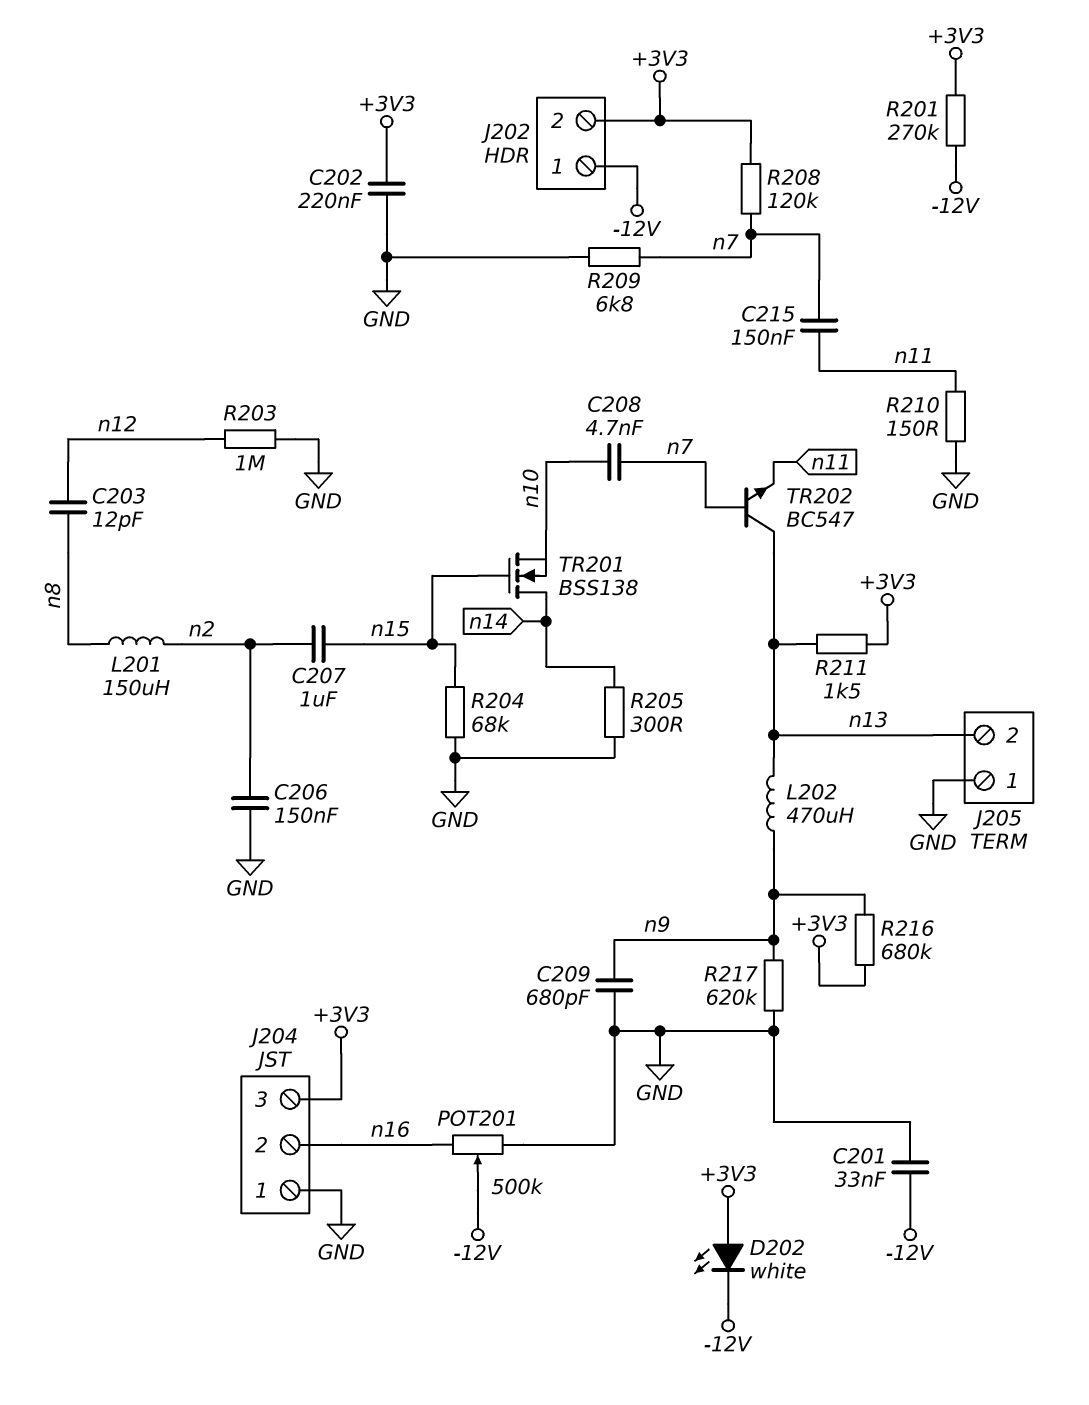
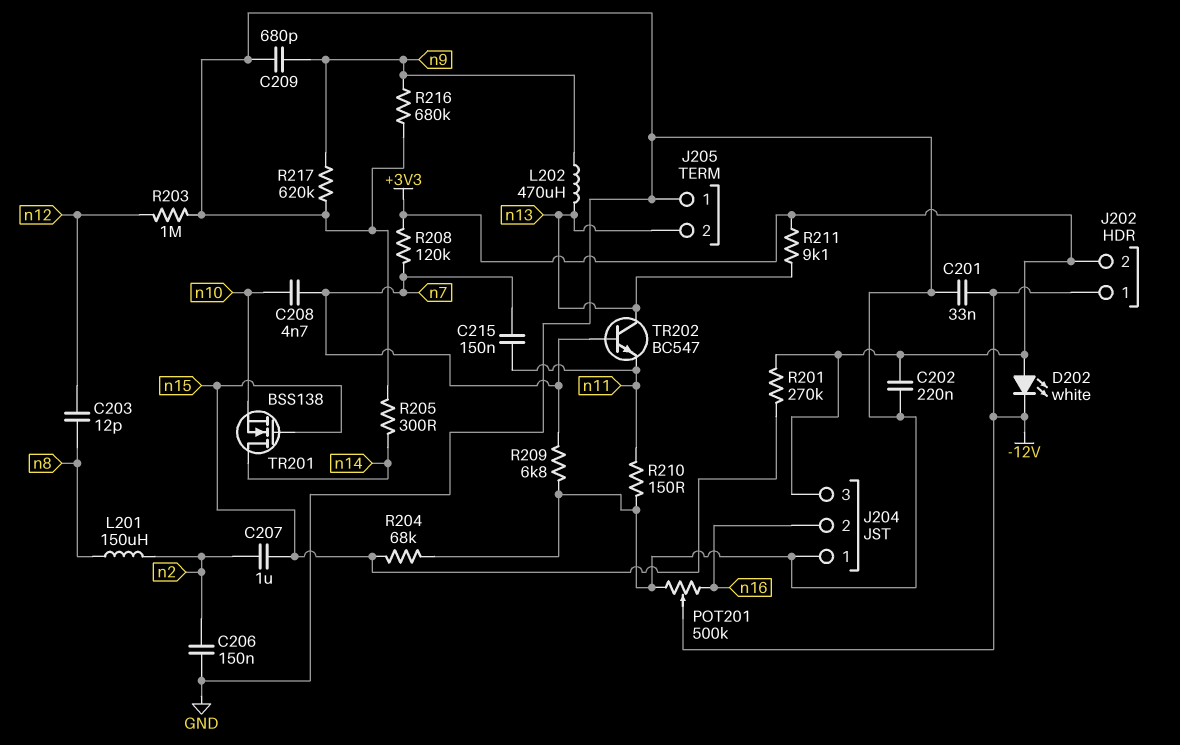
R201: 270k (+3V3, -12V) -> 270k (+3V3, n15)
R211: 1.5k (+3V3, n13) -> 9.1k (+3V3, n13)
R216: 680k (+3V3, n9) -> 680k (GND, n9)

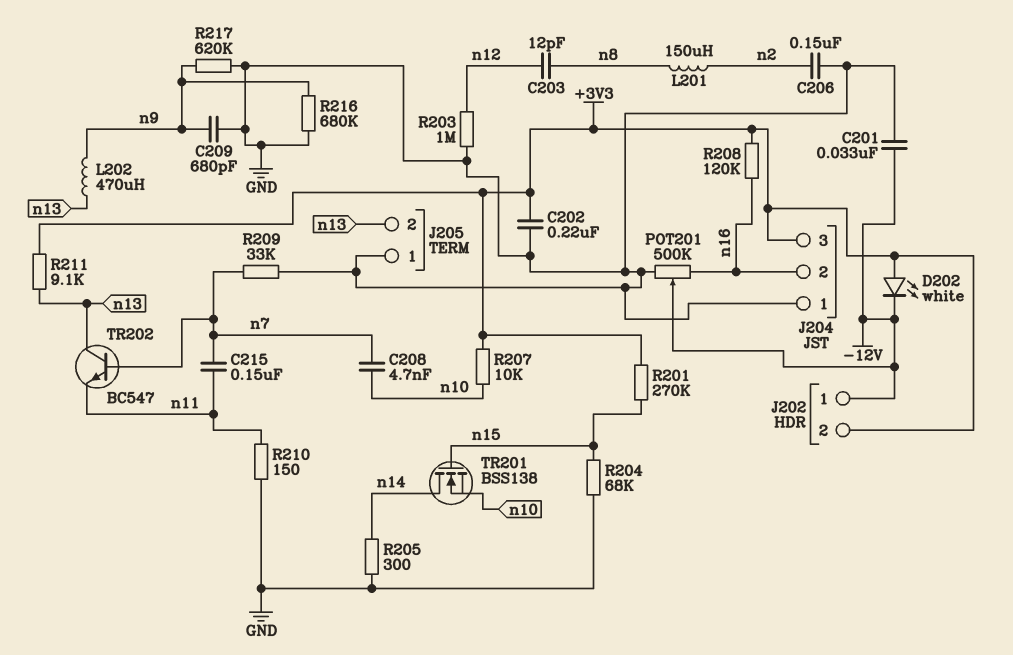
C207: 1uF (n2, n15) -> none
R207: none -> 10k (+3V3, n10)
R208: 120k (+3V3, n7) -> 120k (+3V3, n16)
R209: 6.8k (GND, n7) -> 33k (GND, n7)

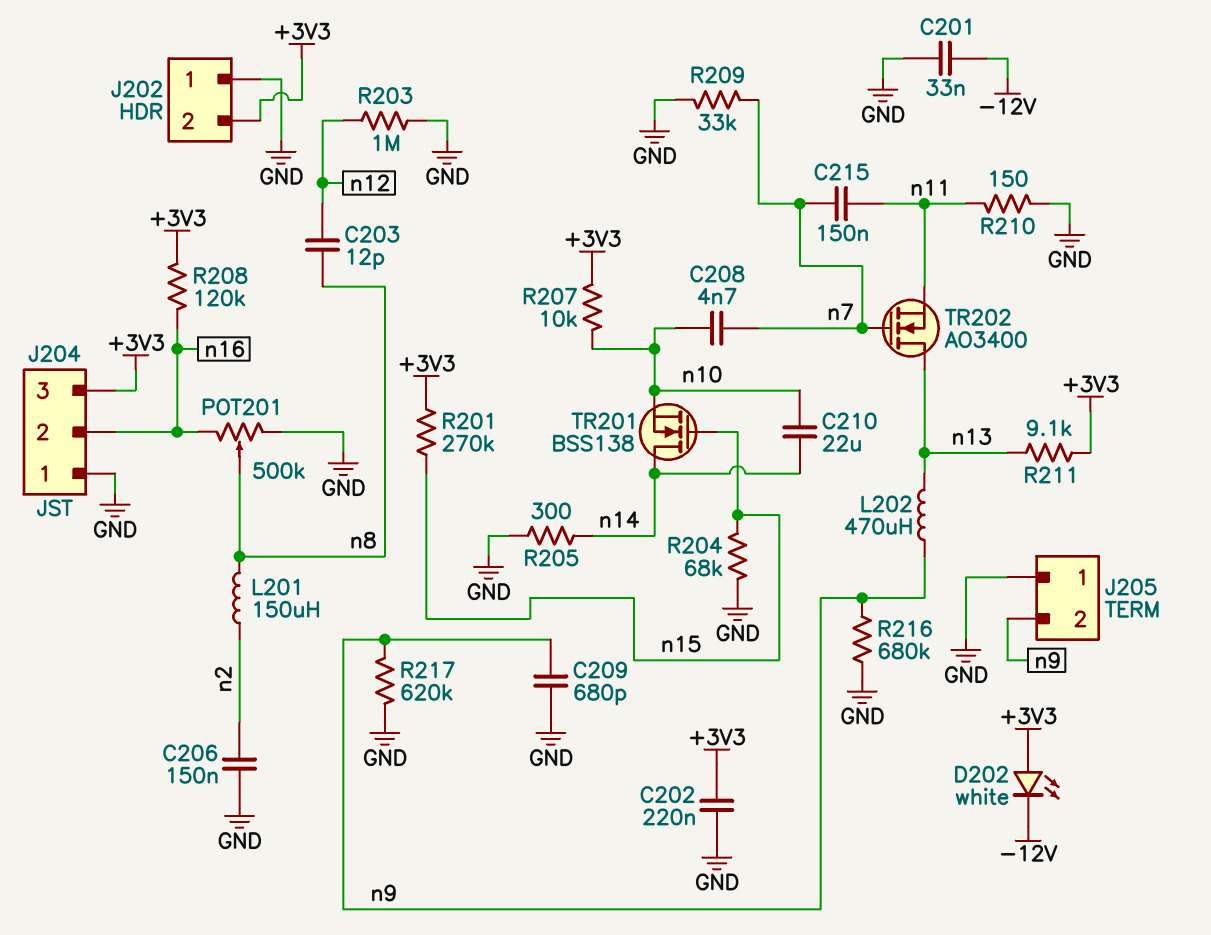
C210: none -> 22uF (n10, n14)
J202 pin 1: -12V -> GND
J205 pin 2: n13 -> n9
POT201: 500k (GND, n16, wiper -12V) -> 500k (GND, n16, wiper n8)
TR202: NPN BC547 (B n7, C n13, E n11) -> NMOS AO3400 (G n7, D n13, S n11)

